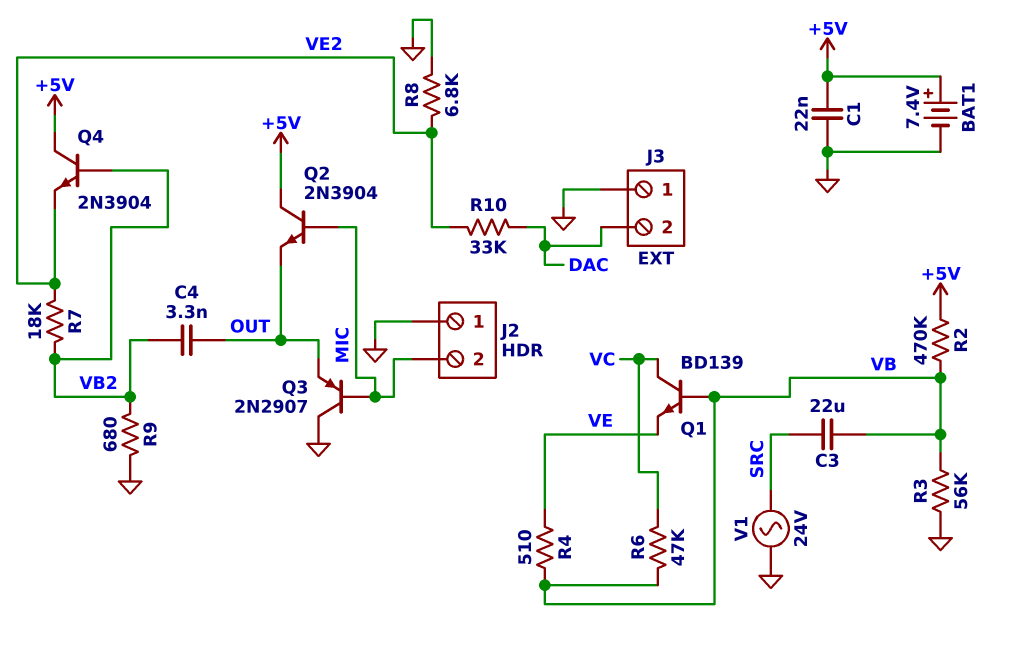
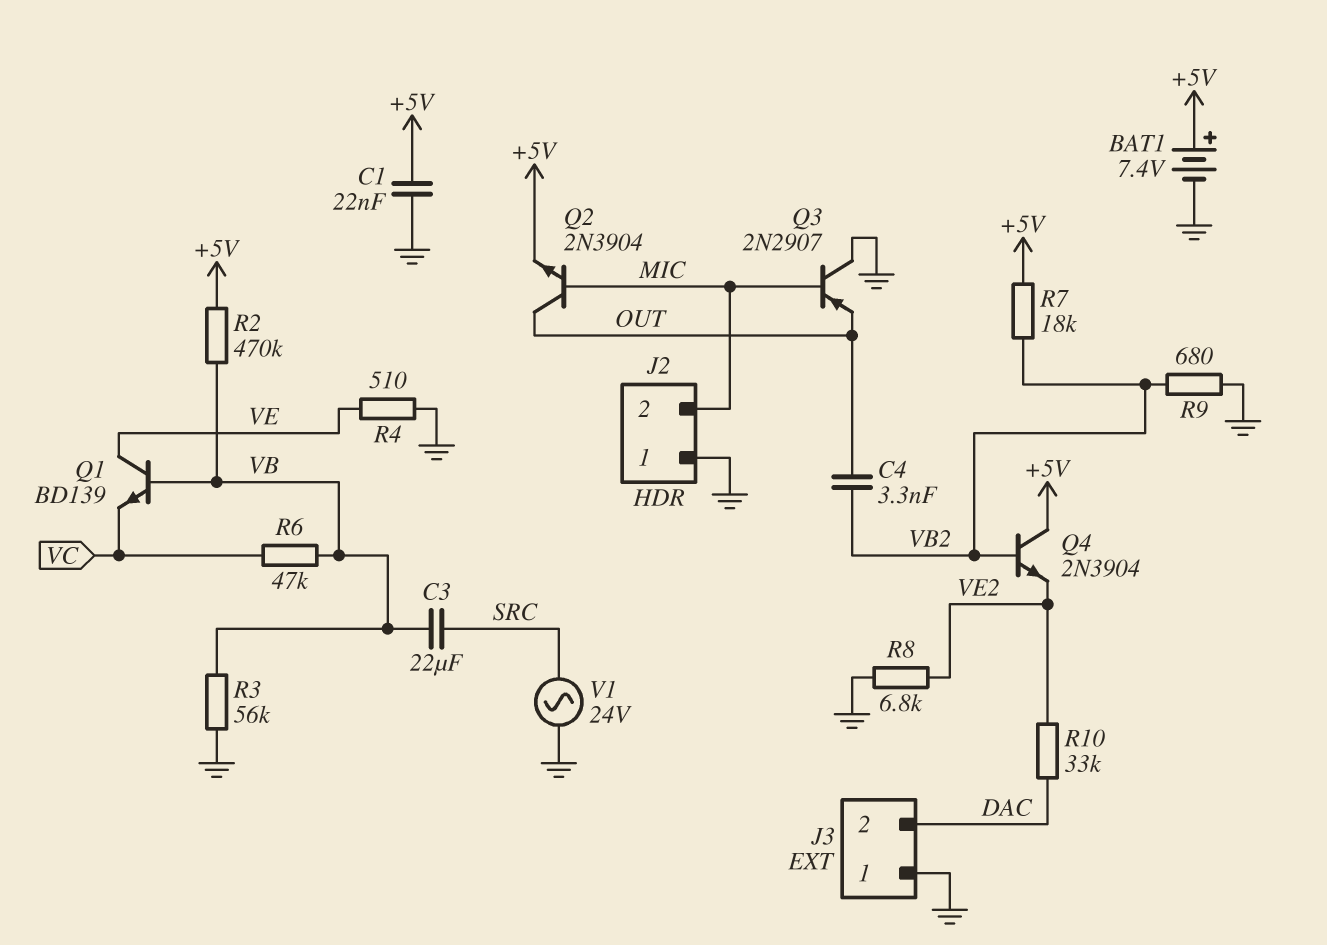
Q1: NPN BD139 (B VB, C VC, E VE) -> NPN BD139 (B VB, C VE, E VC)
Q2: NPN 2N3904 (B MIC, C +5V, E OUT) -> NPN 2N3904 (B MIC, C OUT, E +5V)
R4: 510 (VB, VE) -> 510 (GND, VE)
R7: 18k (VB2, VE2) -> 18k (+5V, VB2)

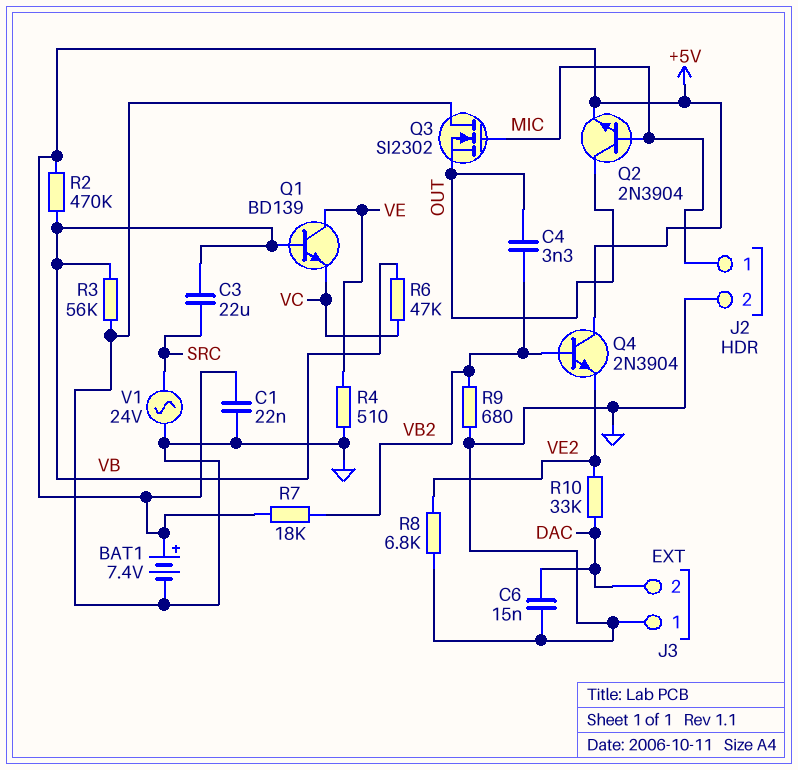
C6: none -> 15nF (DAC, GND)
J2 pin 1: GND -> MIC
J2 pin 2: MIC -> GND
Q3: PNP 2N2907 (B MIC, C GND, E OUT) -> NMOS SI2302 (G MIC, D GND, S OUT)

